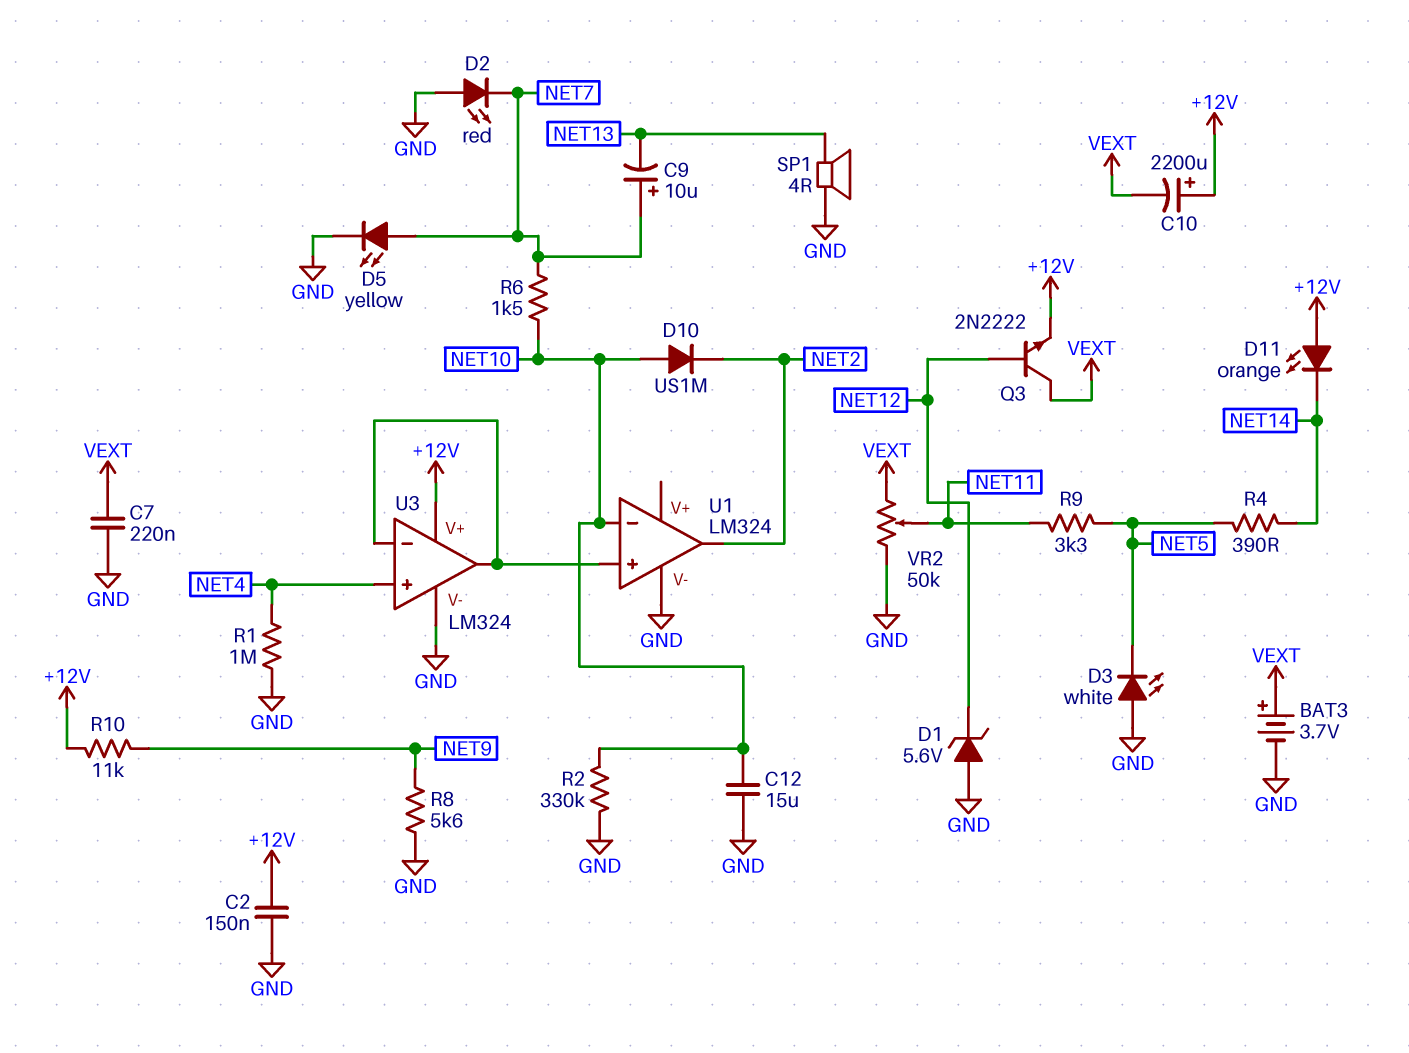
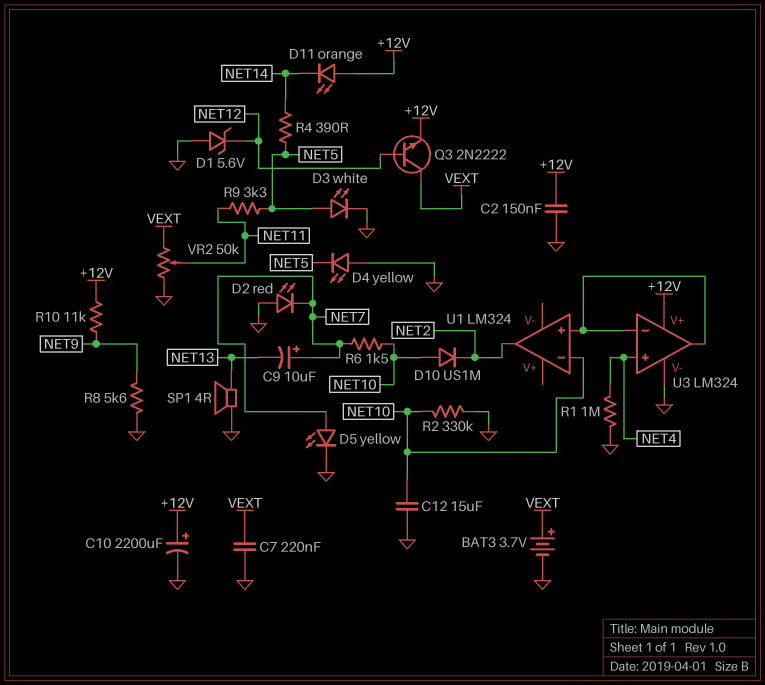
C10: 2200uF (plus +12V, minus VEXT) -> 2200uF (plus +12V, minus GND)
D3: LED white (A GND, K NET5) -> LED white (A NET5, K GND)
D4: none -> LED yellow (A GND, K NET5)
U1 pin V-: GND -> none

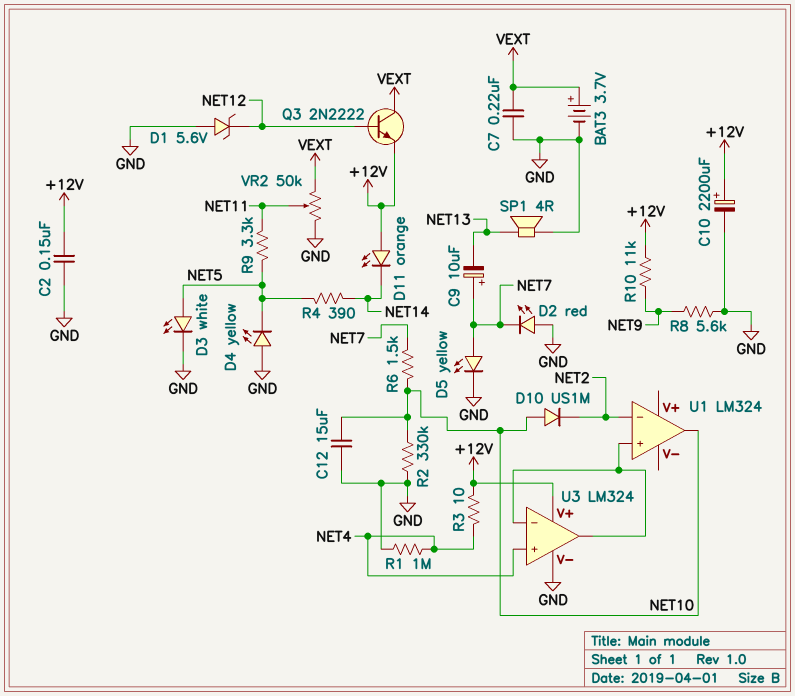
R3: none -> 10 (+12V, NET4)
U1 pin in-: NET10 -> NET2
U1 pin out: NET2 -> NET10

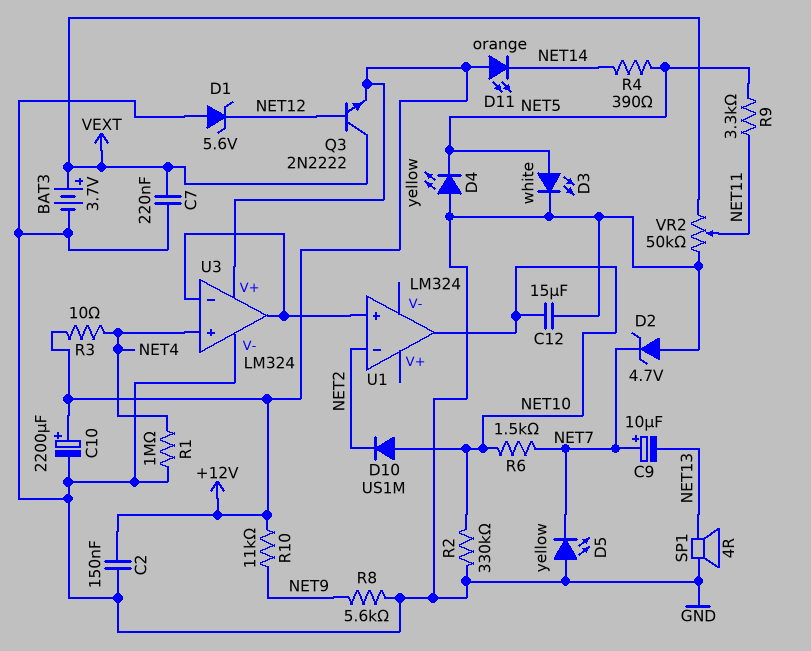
D2: LED red (A GND, K NET7) -> zener 4.7V (A GND, K NET7)
D5: LED yellow (A NET7, K GND) -> LED yellow (A GND, K NET7)

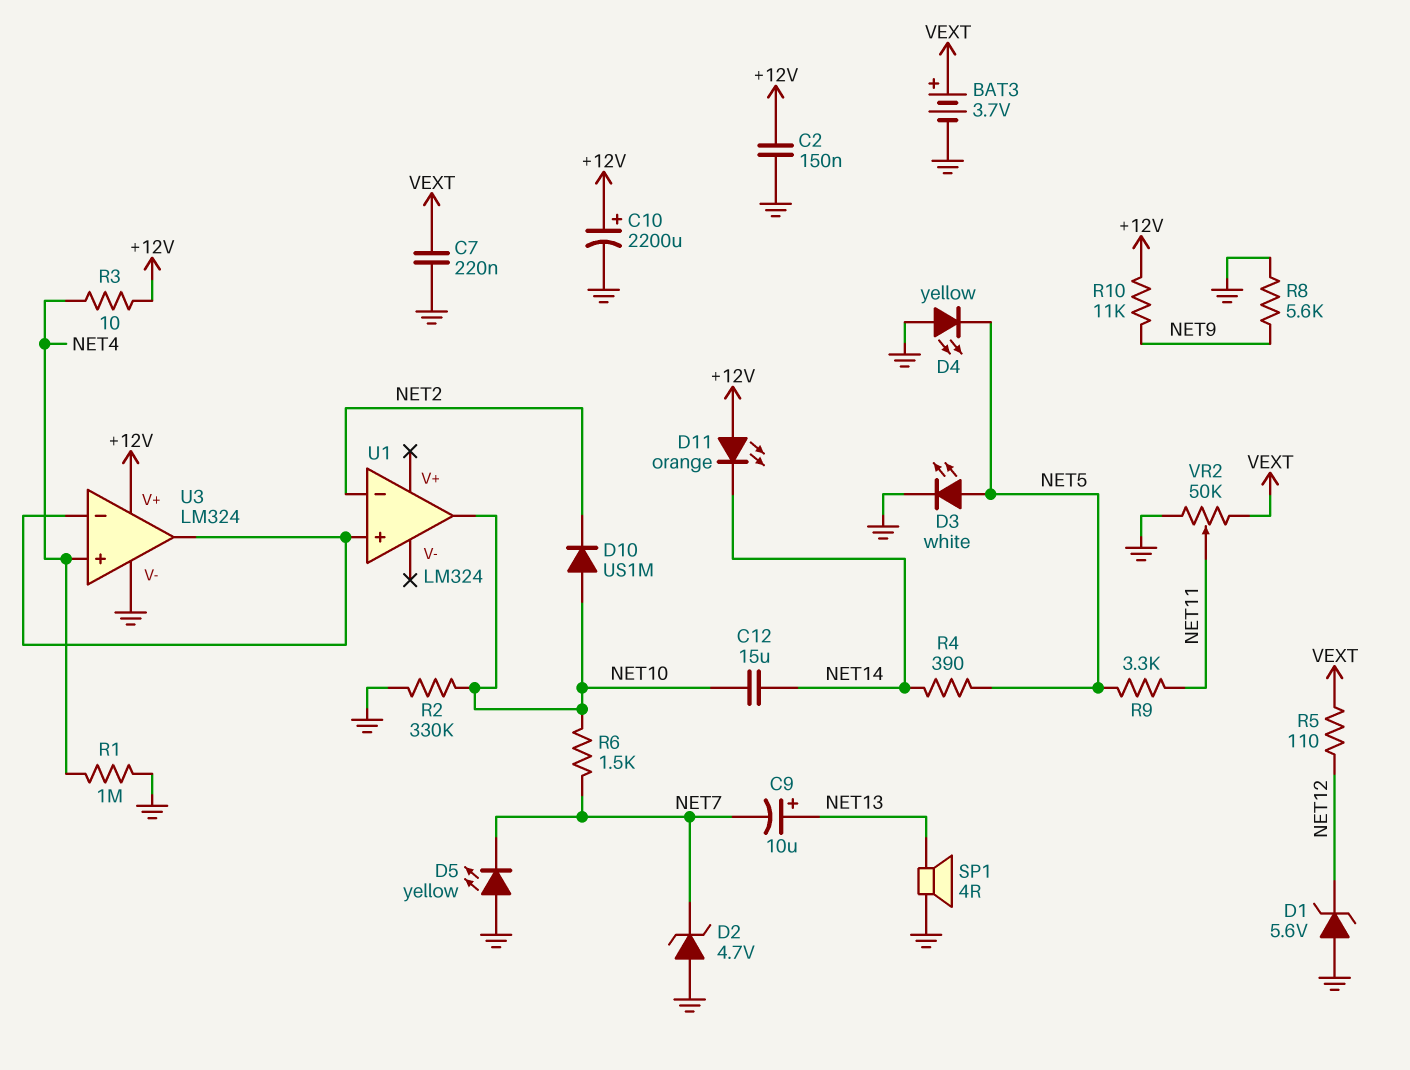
C9: 10uF (plus NET7, minus NET13) -> 10uF (plus NET13, minus NET7)
C12: 15uF (GND, NET10) -> 15uF (NET10, NET14)
Q3: NPN 2N2222 (B NET12, C VEXT, E +12V) -> none
R5: none -> 110 (NET12, VEXT)

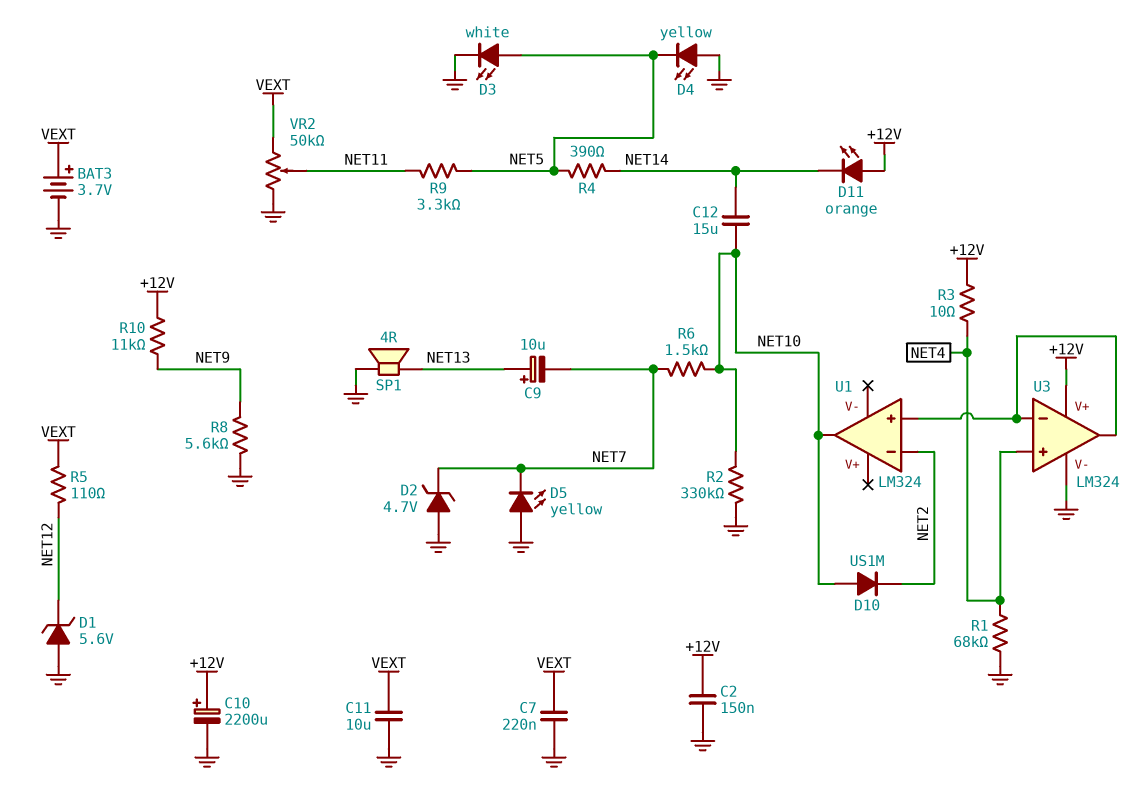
C11: none -> 10uF (GND, VEXT)
R1: 1M (GND, NET4) -> 68k (GND, NET4)

